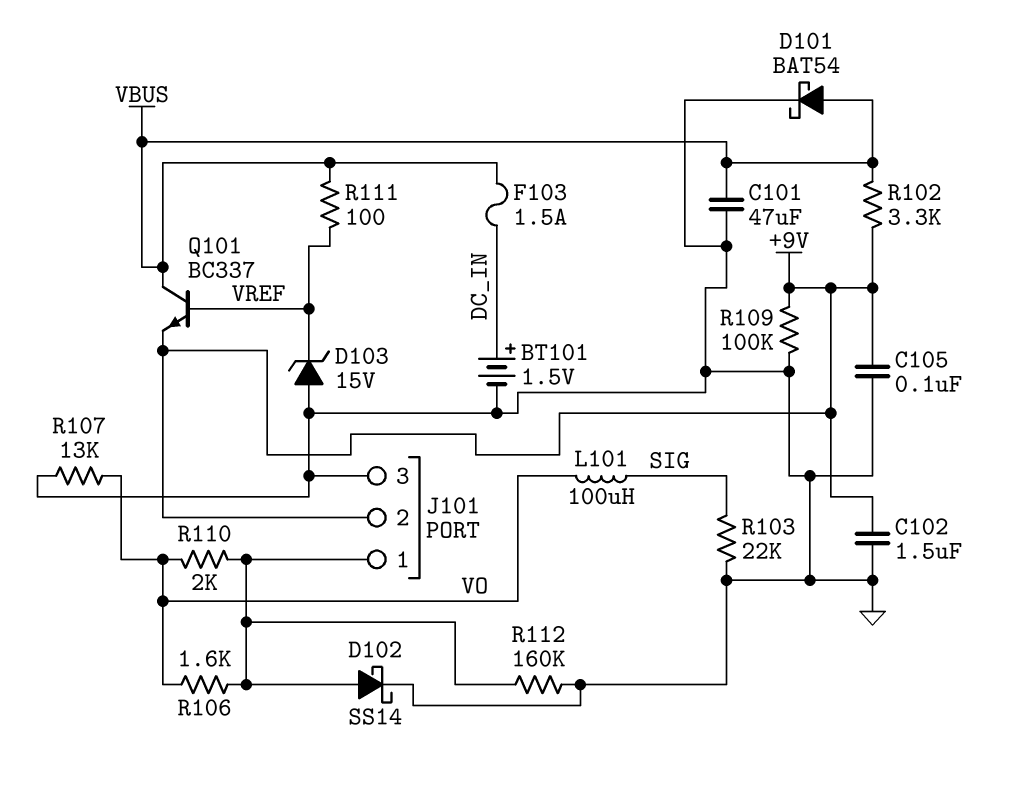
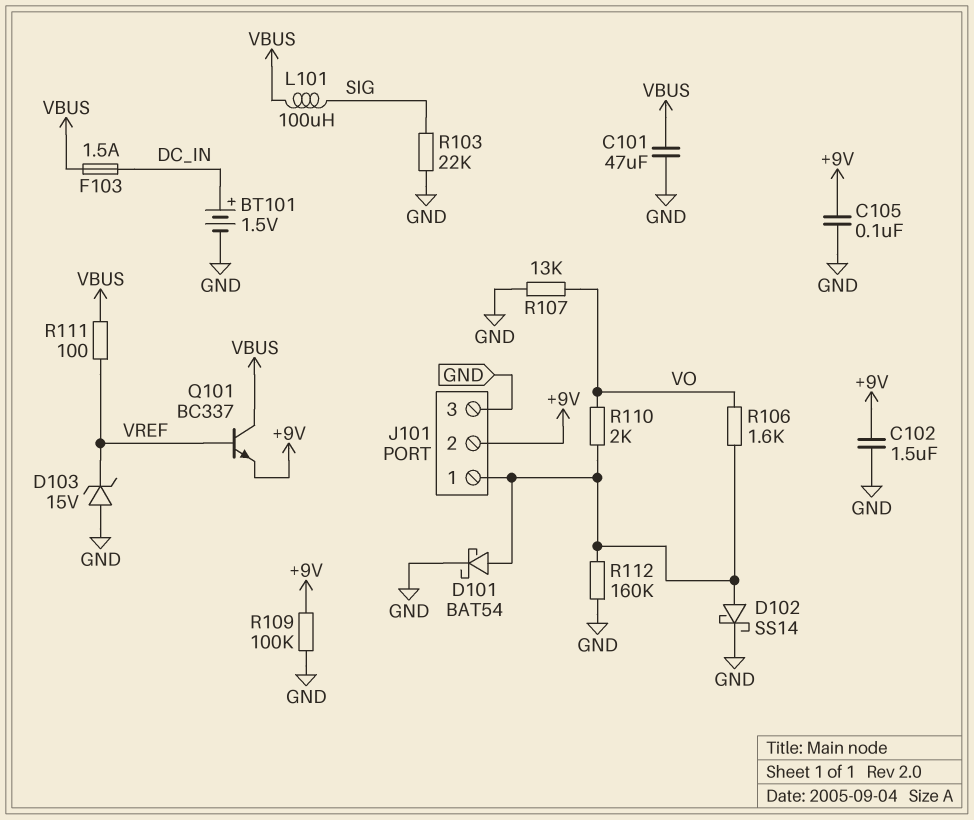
D101: schottky BAT54 (A VBUS, K GND) -> schottky BAT54 (A J101/1, K GND)
L101: 100uH (SIG, VO) -> 100uH (SIG, VBUS)
R102: 3.3k (+9V, VBUS) -> none

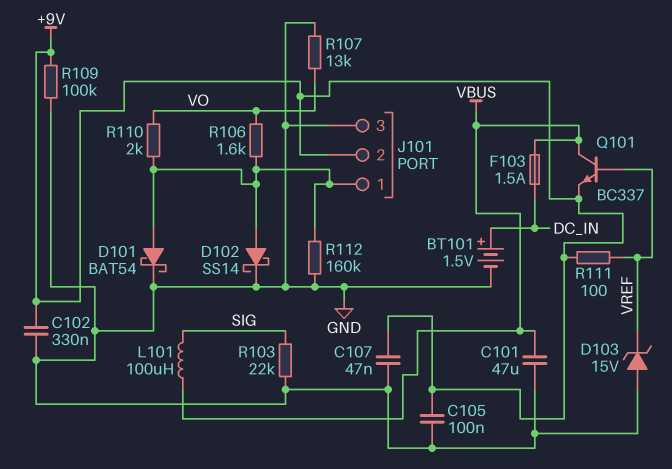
C102: 1.5uF (+9V, GND) -> 330nF (+9V, GND)
C107: none -> 47nF (+9V, GND)
R111: 100 (VBUS, VREF) -> 100 (+9V, VREF)

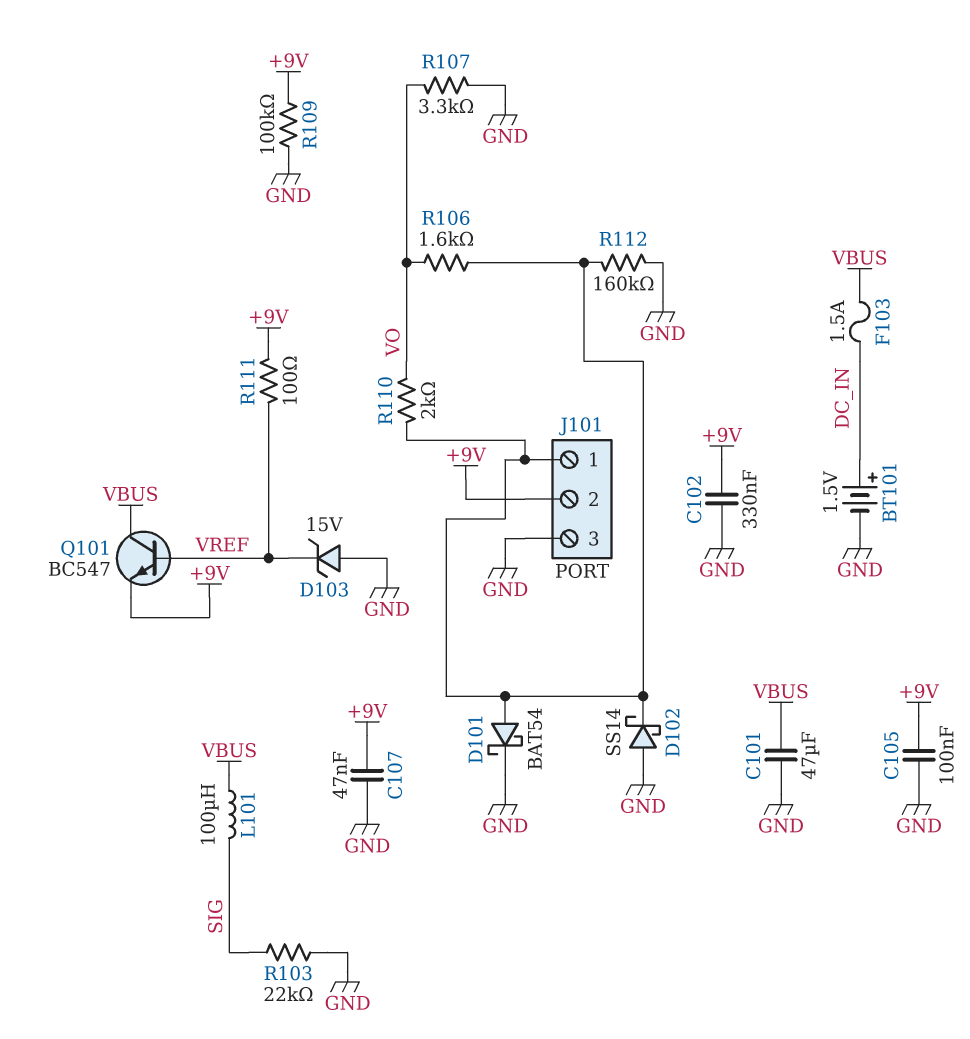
D102: schottky SS14 (A J101/1, K GND) -> schottky SS14 (A GND, K J101/1)
Q101: NPN BC337 (B VREF, C VBUS, E +9V) -> NPN BC547 (B VREF, C VBUS, E +9V)
R107: 13k (GND, VO) -> 3.3k (GND, VO)

